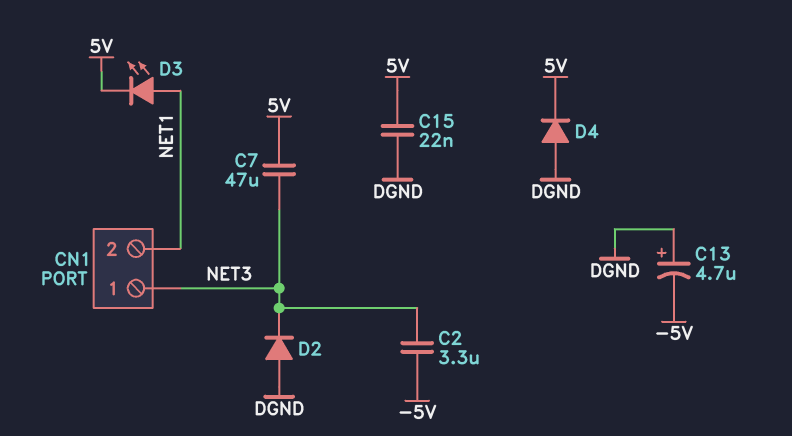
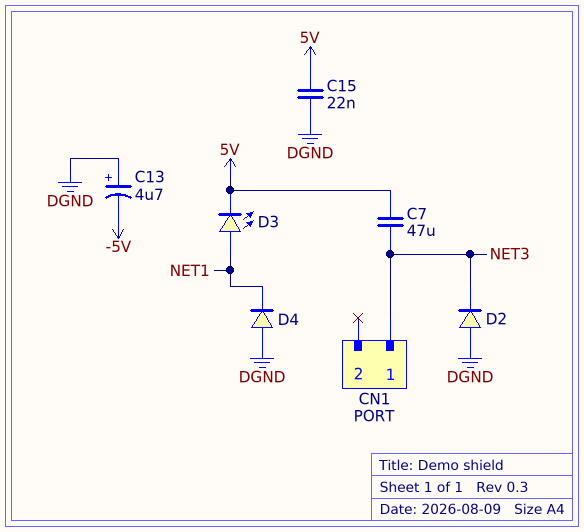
C2: 3.3uF (-5V, NET3) -> none
CN1 pin 2: NET1 -> none
D4: diode (A DGND, K 5V) -> diode (A DGND, K NET1)

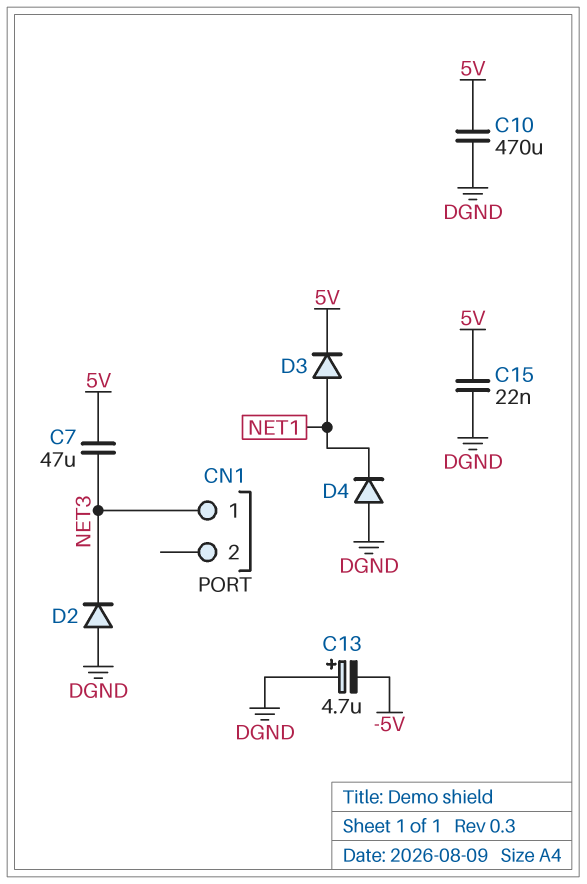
C10: none -> 470uF (5V, DGND)
D3: LED (A NET1, K 5V) -> diode (A NET1, K 5V)

